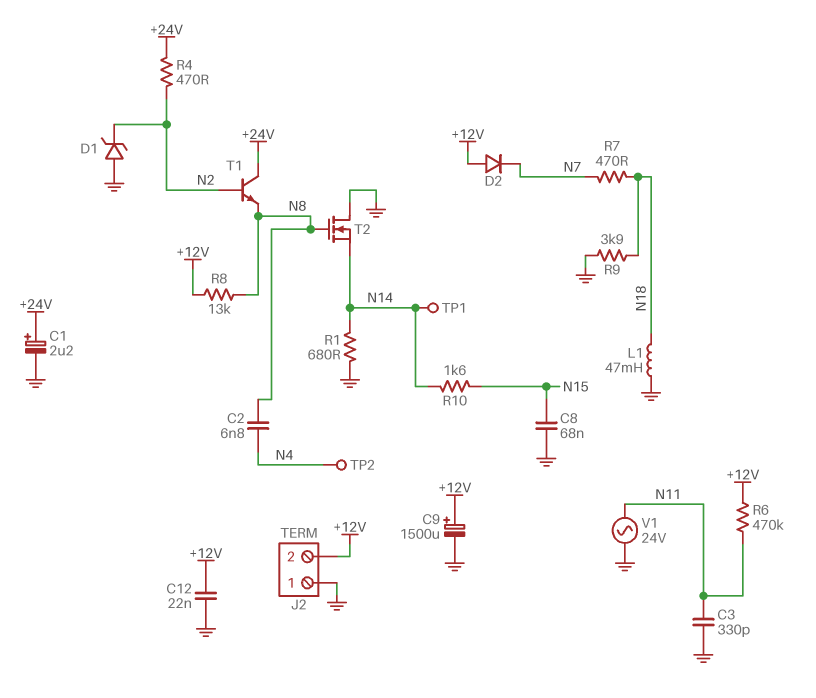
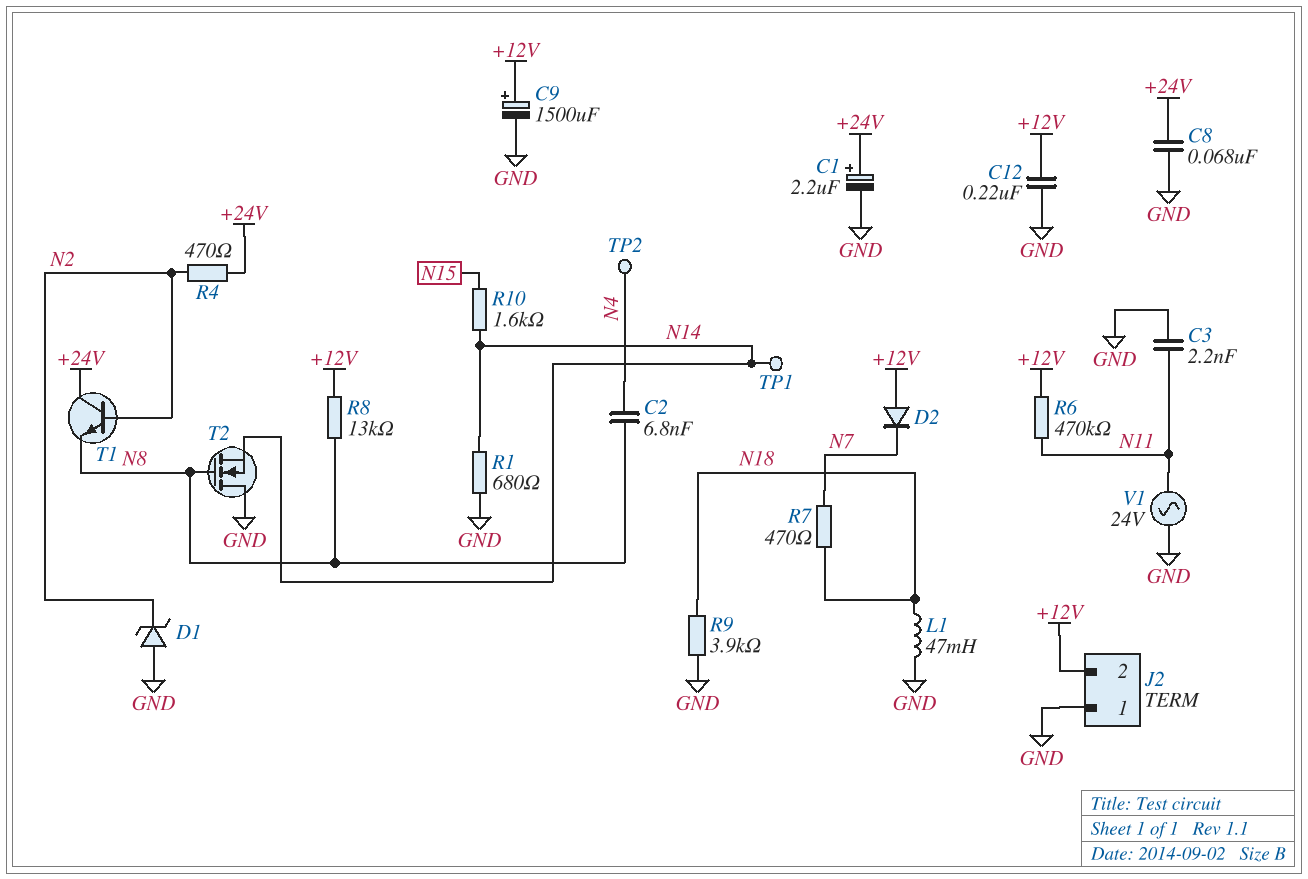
C3: 330pF (GND, N11) -> 2.2nF (GND, N11)
C8: 68nF (GND, N15) -> 68nF (+24V, GND)
C12: 22nF (+12V, GND) -> 220nF (+12V, GND)

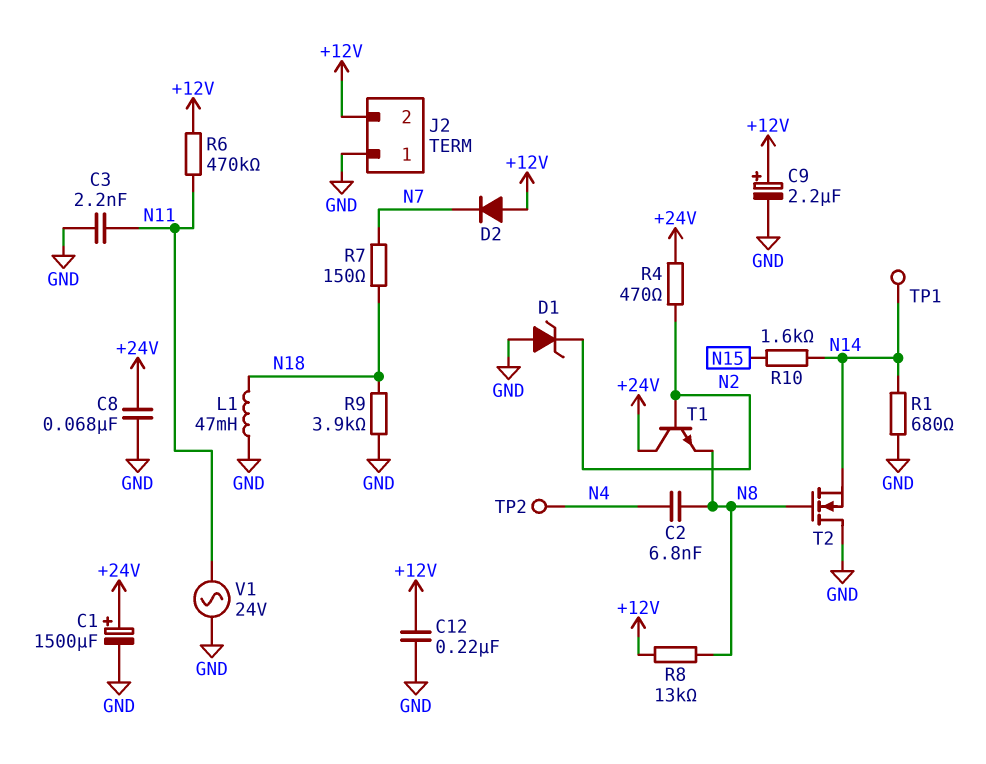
C1: 2.2uF (plus +24V, minus GND) -> 1500uF (plus +24V, minus GND)
C9: 1500uF (plus +12V, minus GND) -> 2.2uF (plus +12V, minus GND)
R7: 470 (N7, N18) -> 150 (N7, N18)

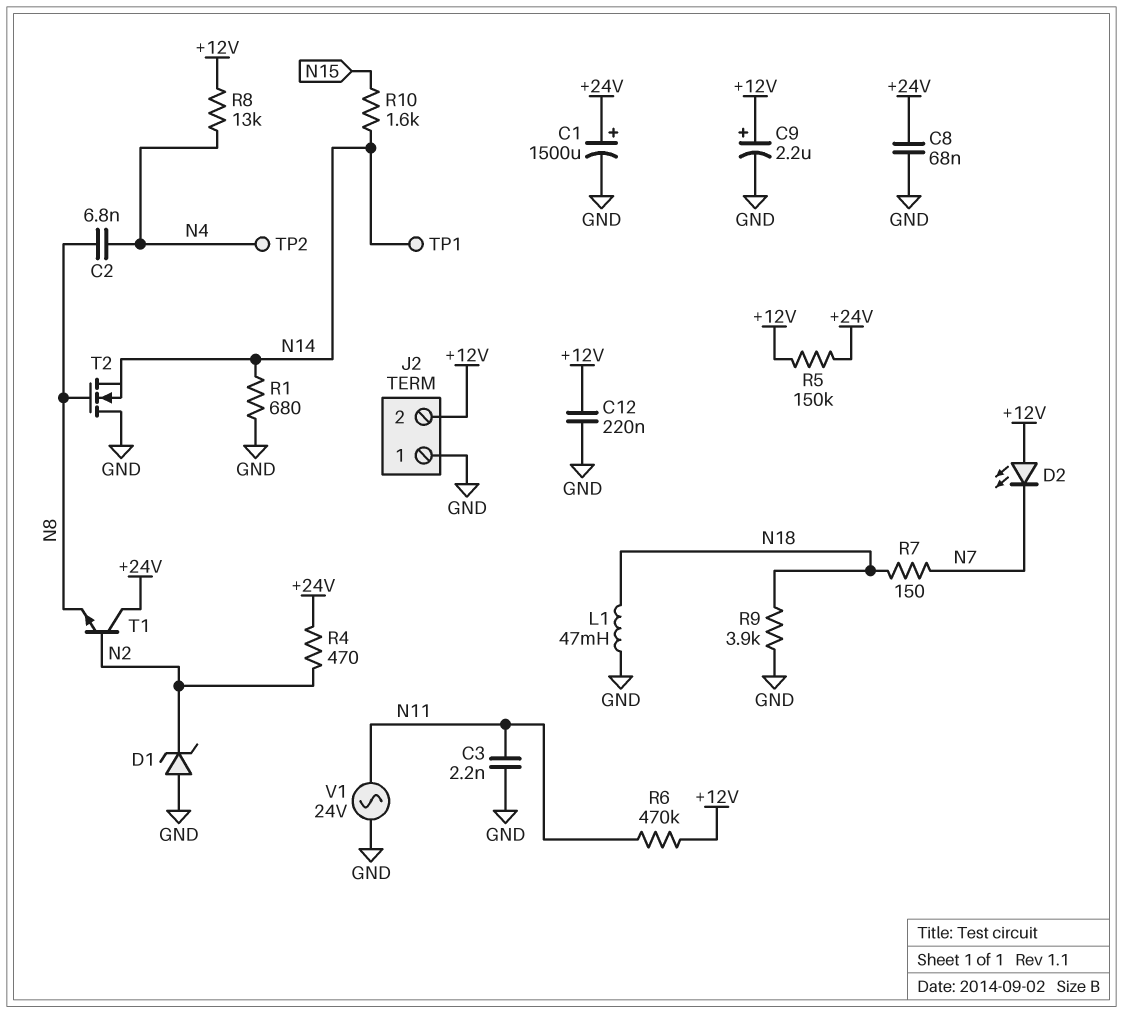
D2: diode (A +12V, K N7) -> LED (A +12V, K N7)
R5: none -> 150k (+12V, +24V)
R8: 13k (+12V, N8) -> 13k (+12V, N4)

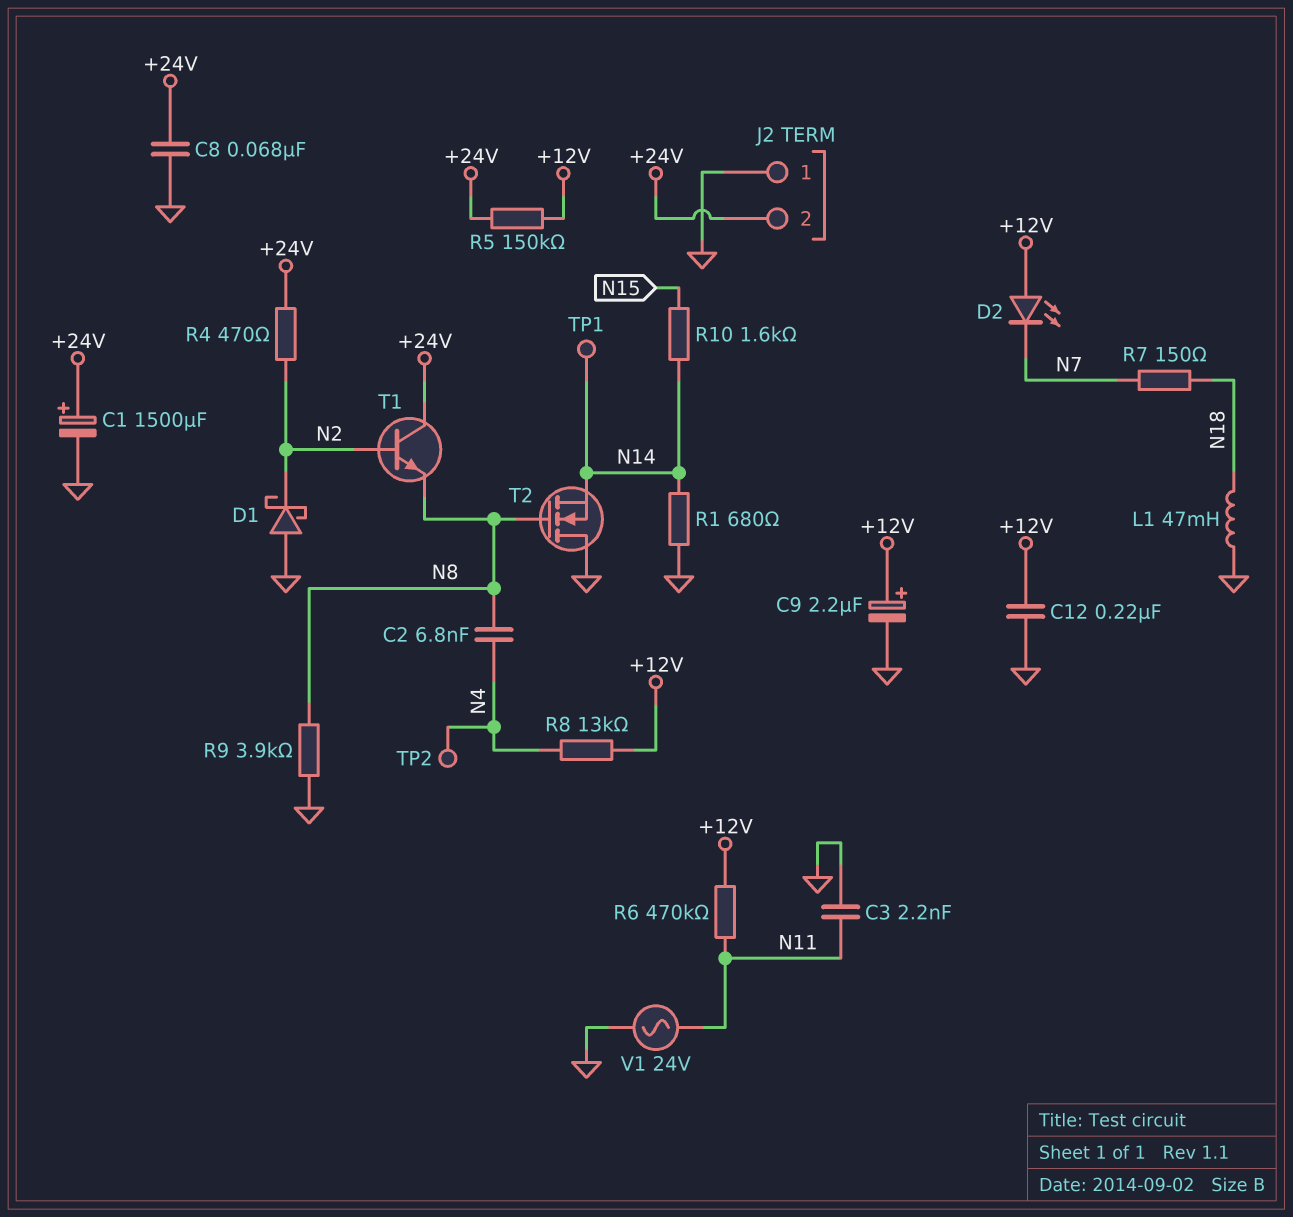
D1: zener (A GND, K N2) -> schottky (A GND, K N2)
J2 pin 2: +12V -> +24V
R9: 3.9k (GND, N18) -> 3.9k (GND, N8)

